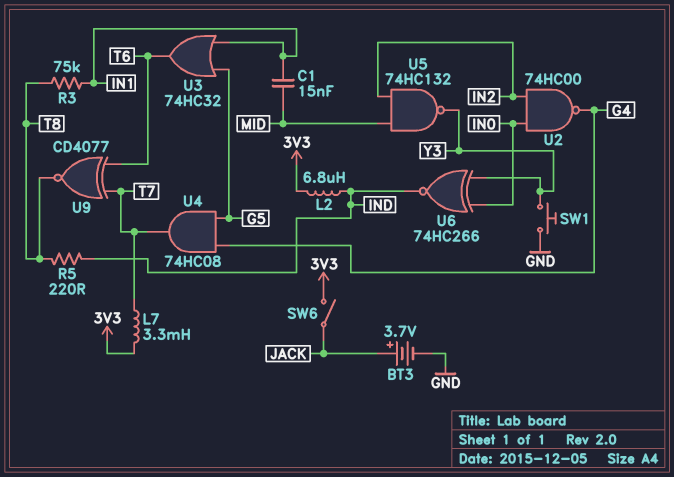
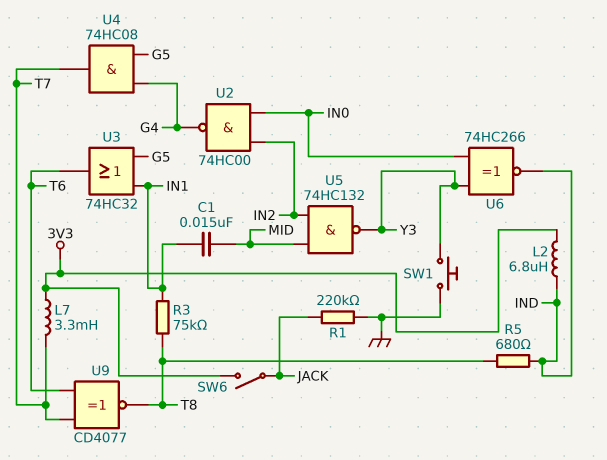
BT3: 3.7V (plus JACK, minus GND) -> none
R1: none -> 220k (GND, JACK)
R5: 220 (IND, T8) -> 680 (IND, T8)

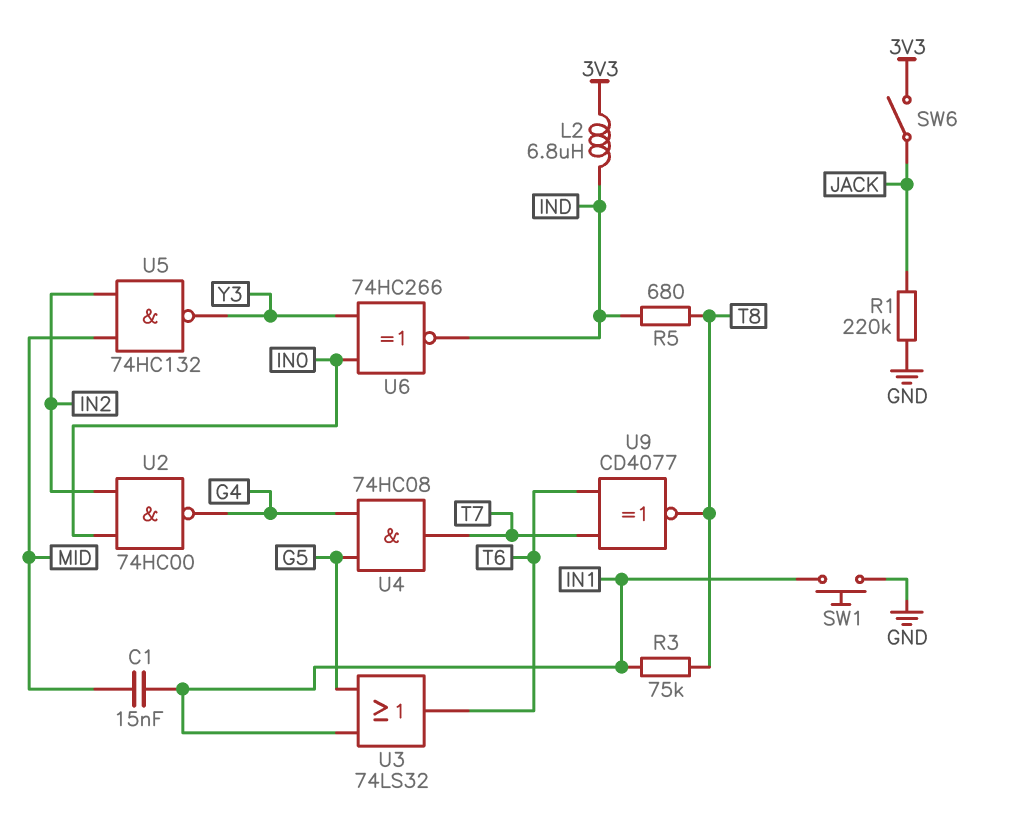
L7: 3.3mH (3V3, T7) -> none
SW1: button (GND, Y3) -> button (GND, IN1)
U3: OR 74HC32 (in G5, in IN1, out T6) -> OR 74LS32 (in G5, in IN1, out T6)

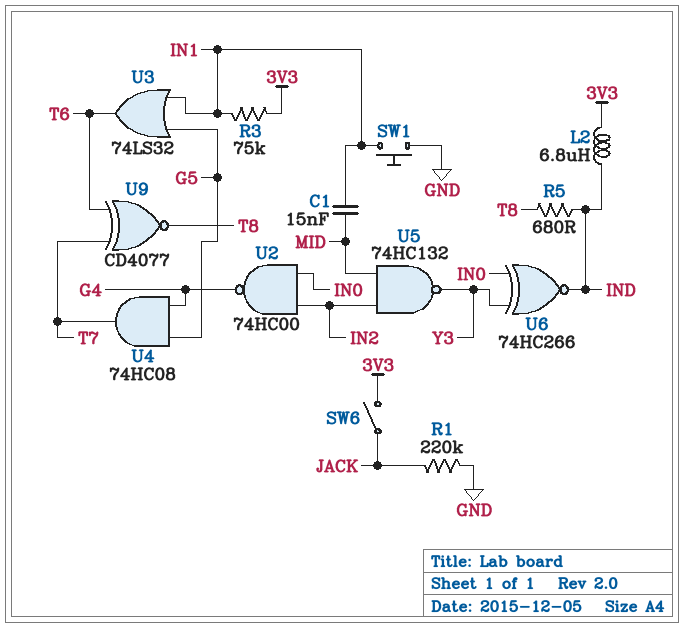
R3: 75k (IN1, T8) -> 75k (3V3, IN1)

